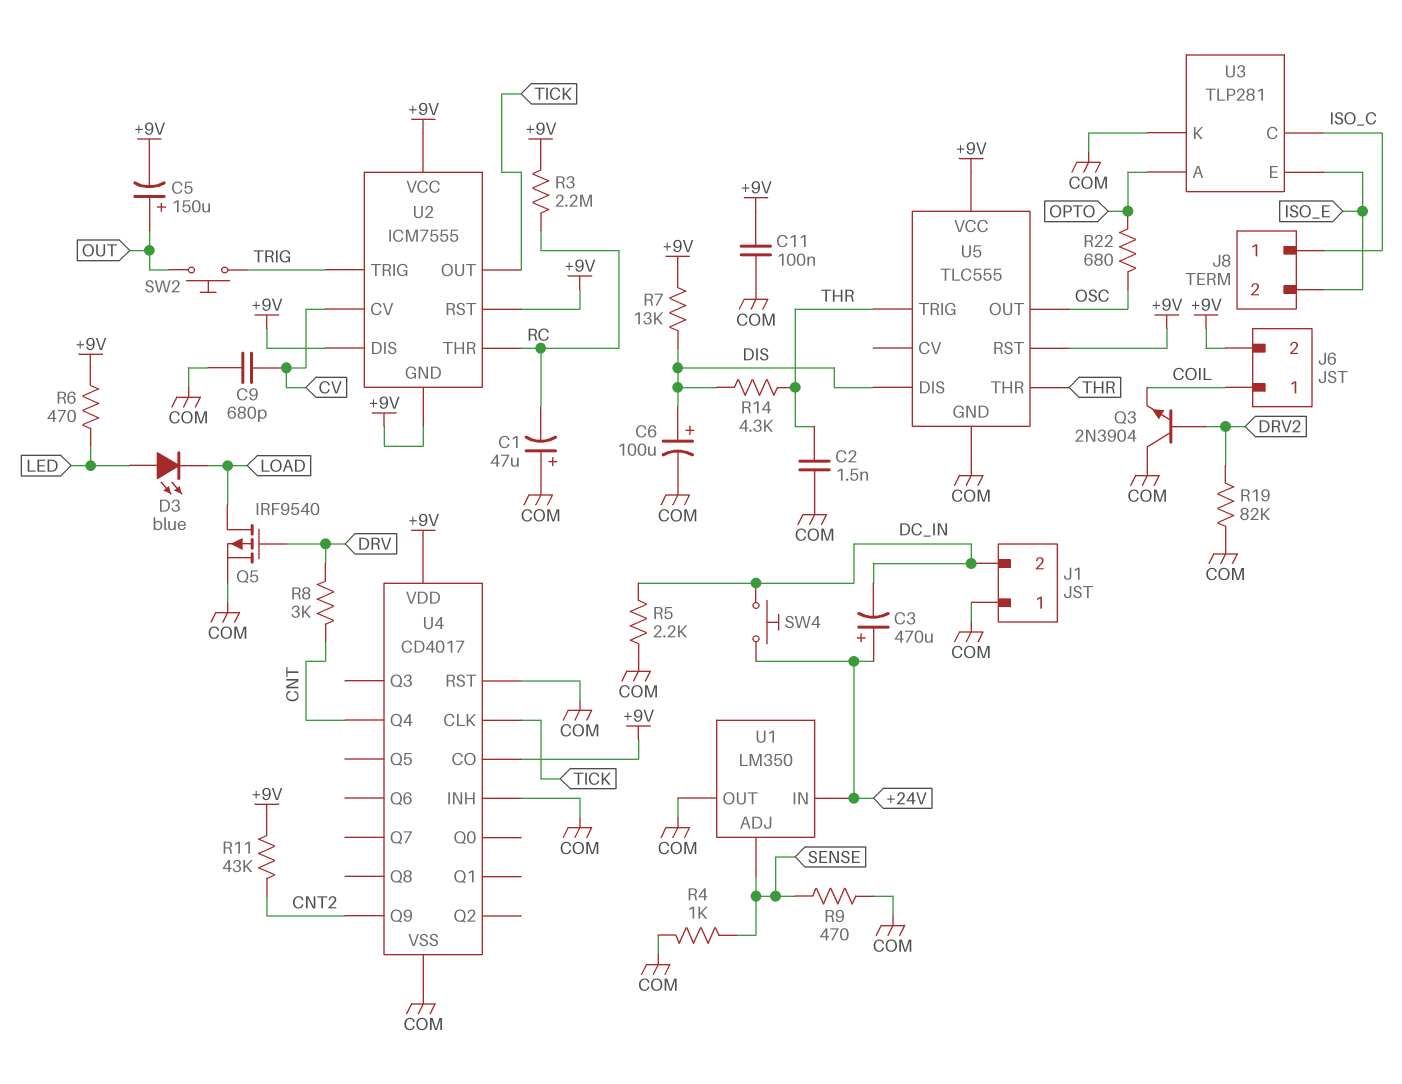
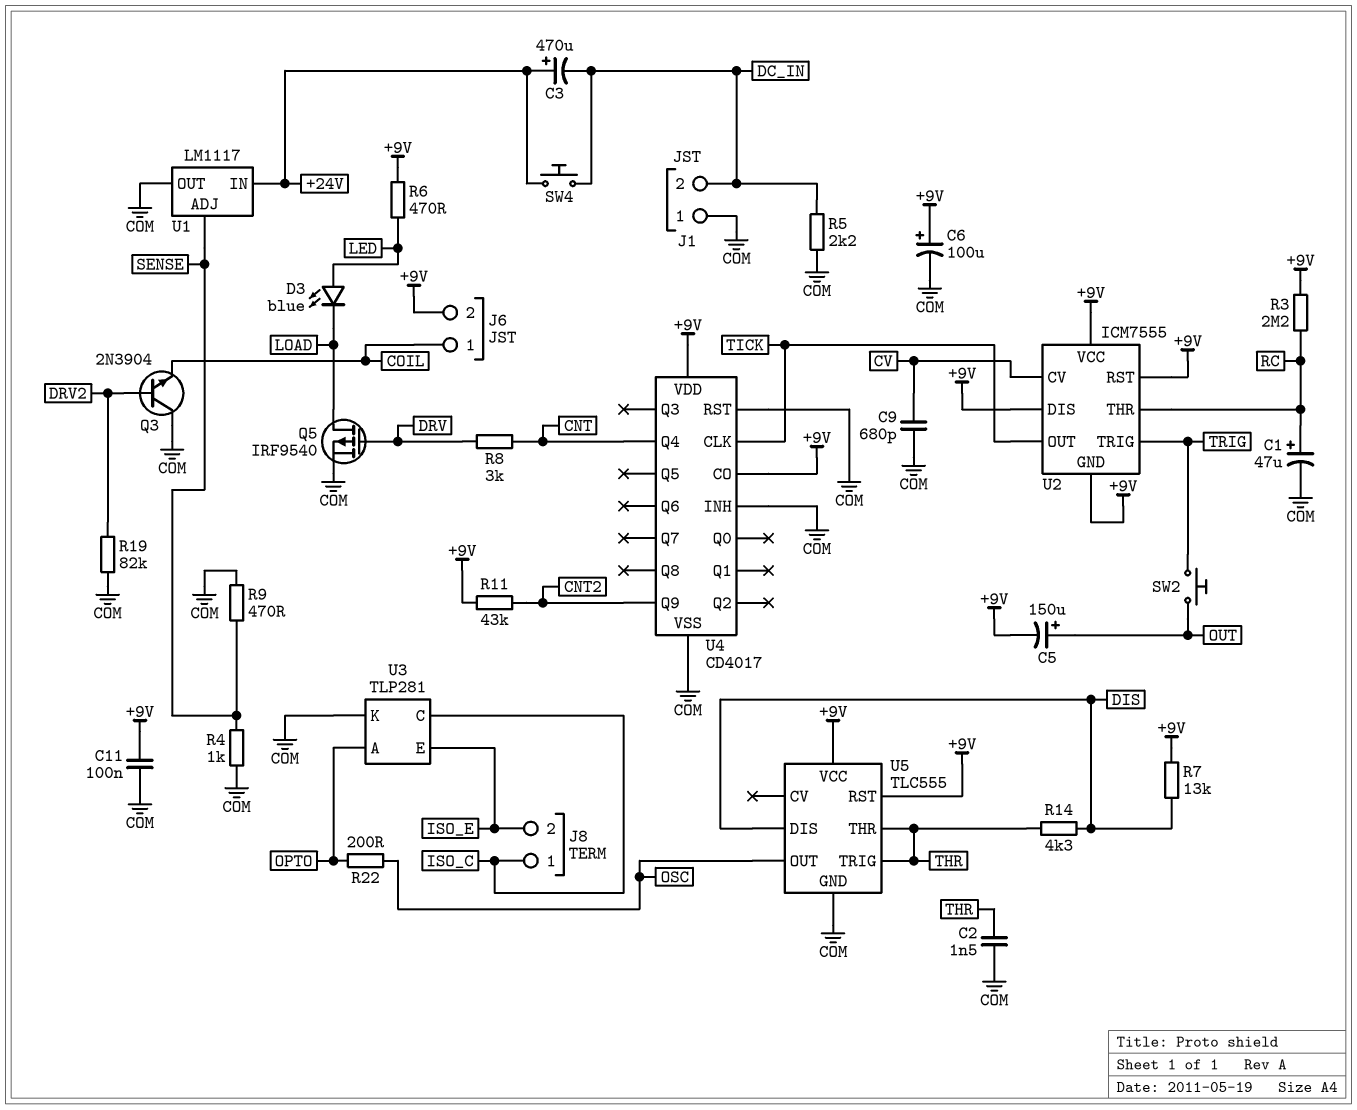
C1: 47uF (plus COM, minus RC) -> 47uF (plus RC, minus COM)
C6: 100uF (plus DIS, minus COM) -> 100uF (plus +9V, minus COM)
R22: 680 (OPTO, OSC) -> 200 (OPTO, OSC)
U1: LM350 -> LM1117

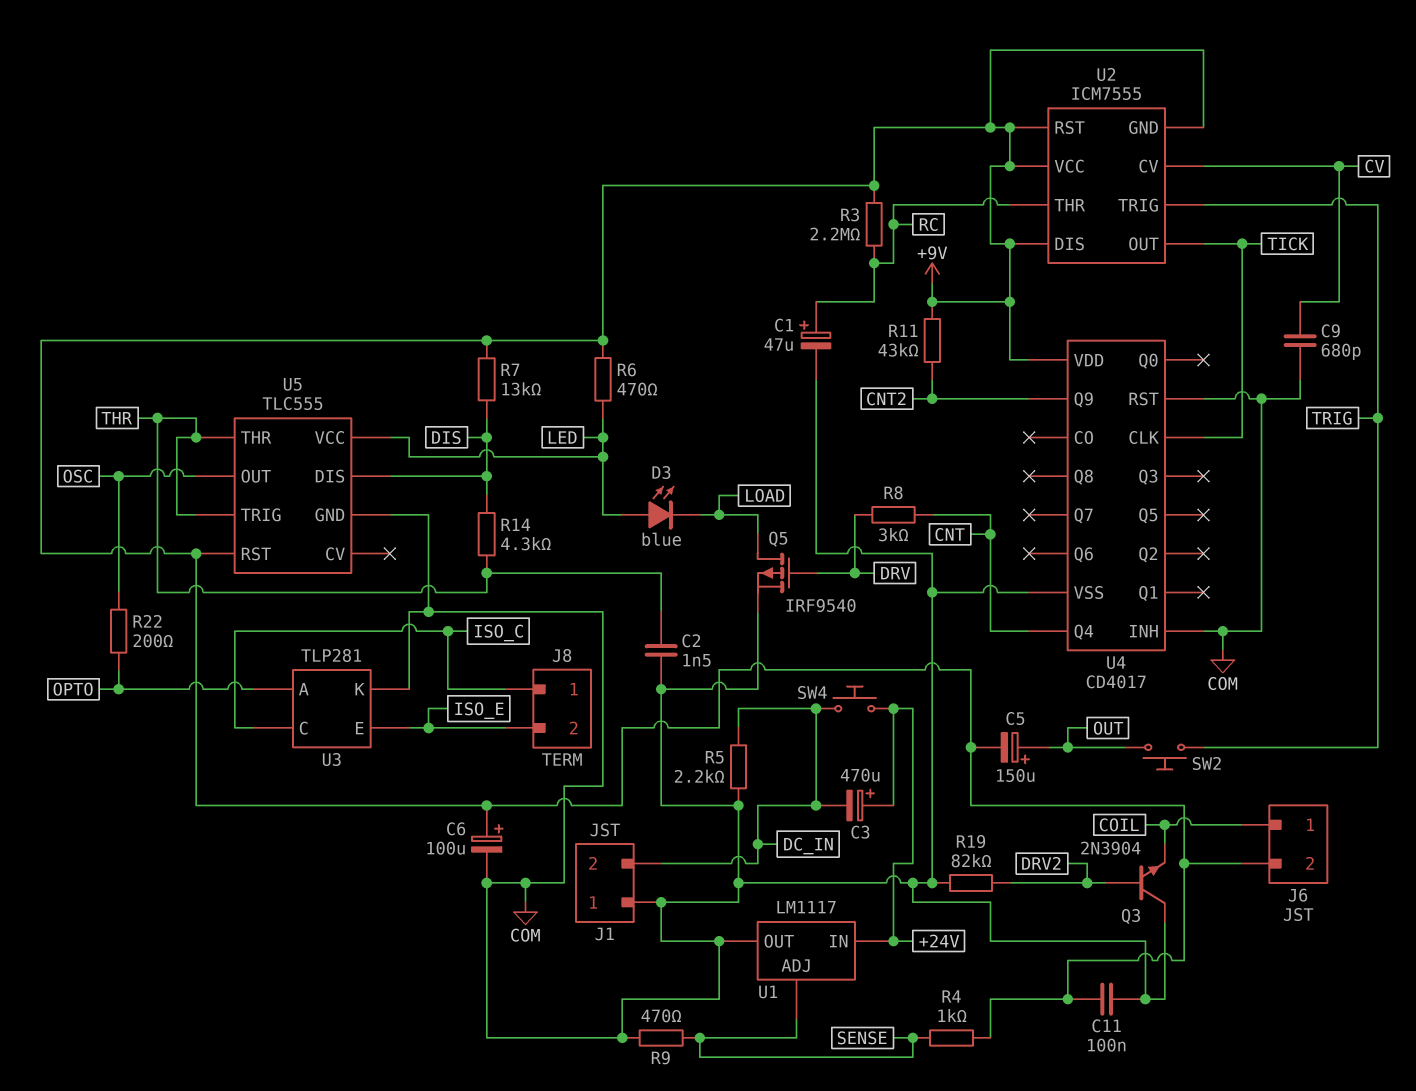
R4: 1k (COM, SENSE) -> 1k (+9V, SENSE)
U4 pin CO: +9V -> none
U5 pin VCC: +9V -> LED

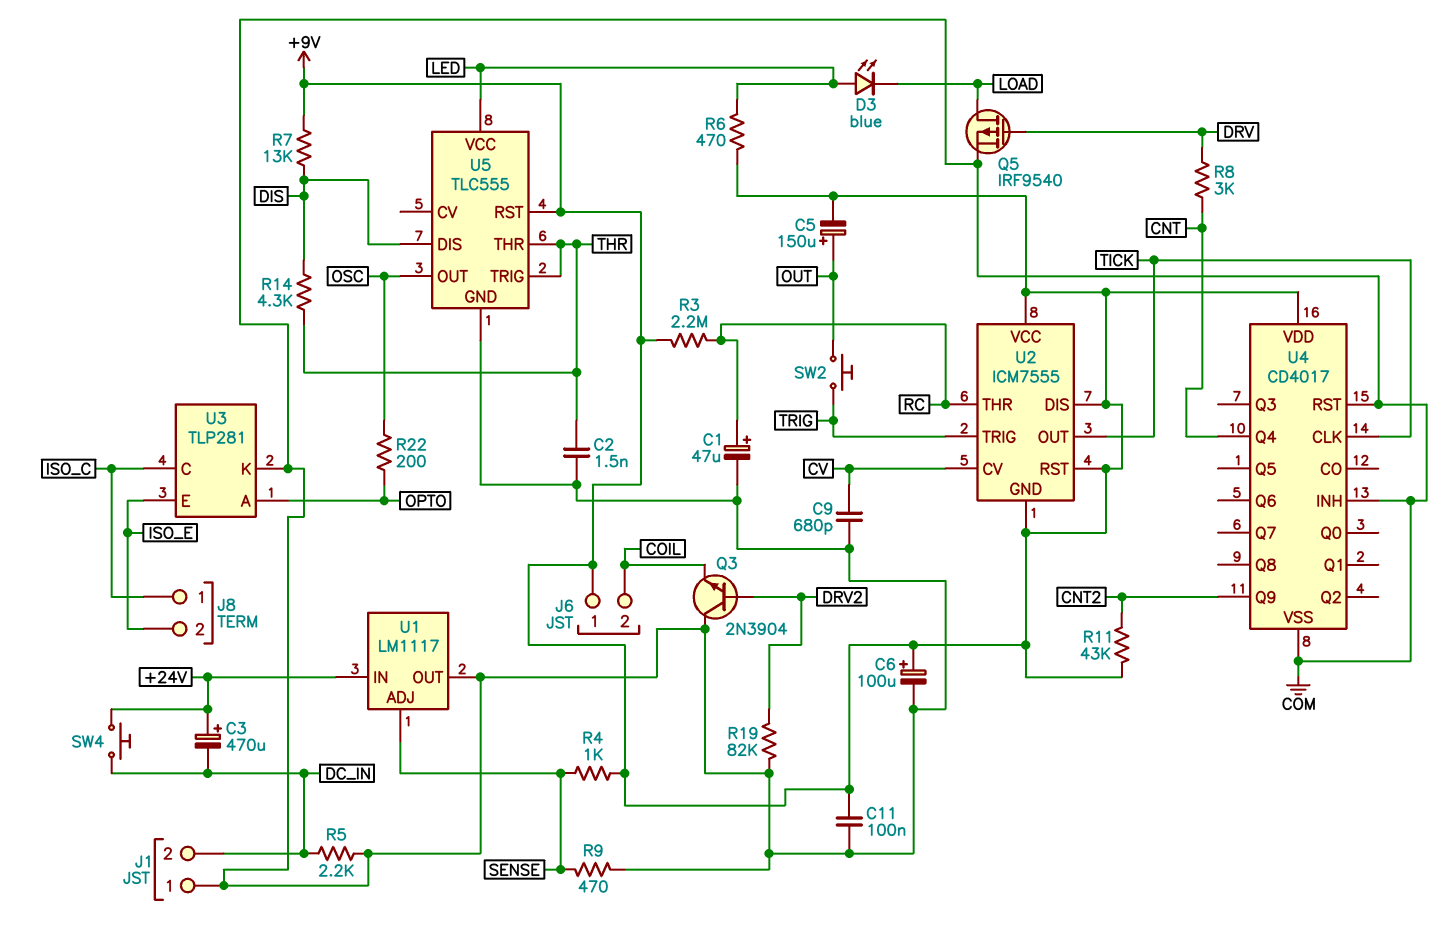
J6 pin 1: COIL -> +9V
J6 pin 2: +9V -> COIL

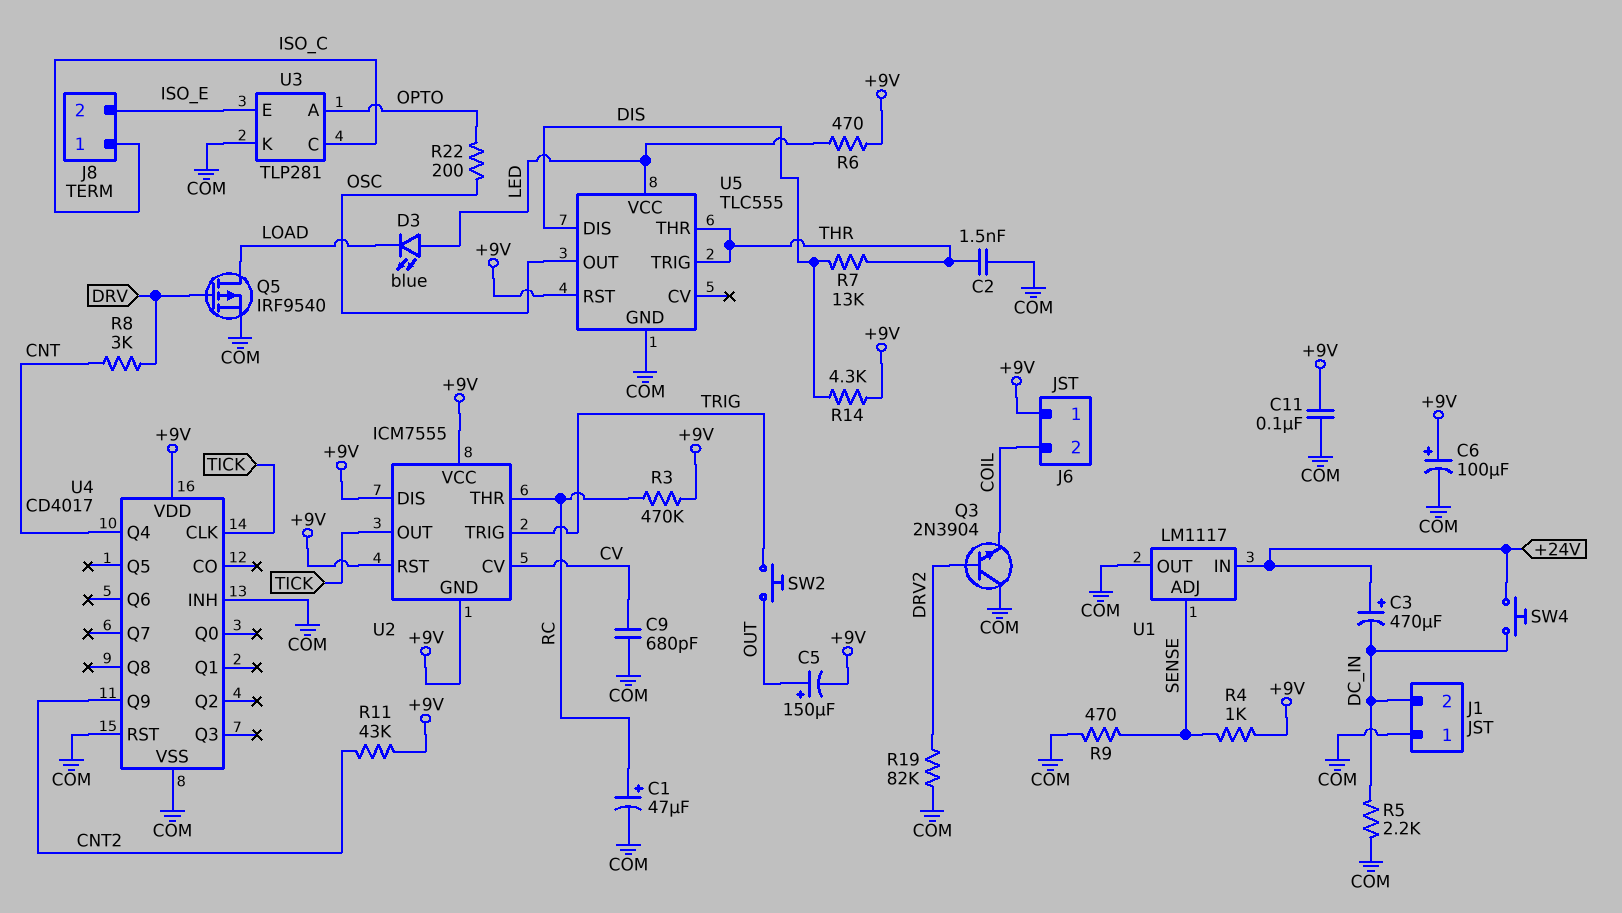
R3: 2.2M (+9V, RC) -> 470k (+9V, RC)
R7: 13k (+9V, DIS) -> 13k (DIS, THR)
R14: 4.3k (DIS, THR) -> 4.3k (+9V, DIS)

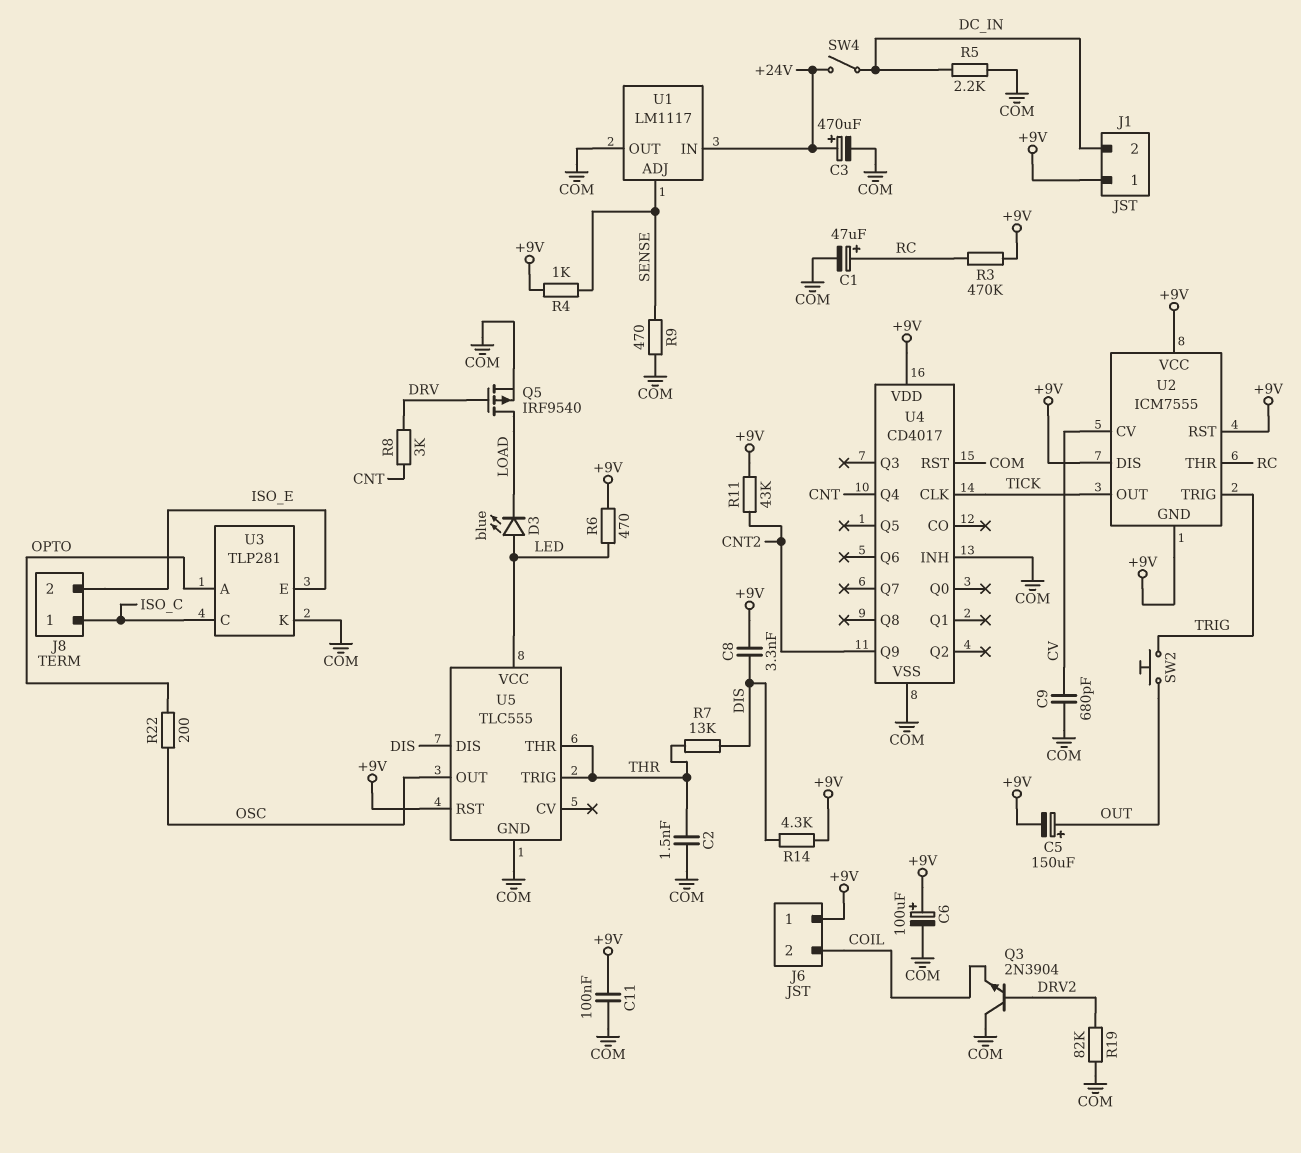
C3: 470uF (plus +24V, minus DC_IN) -> 470uF (plus +24V, minus COM)
C8: none -> 3.3nF (+9V, DIS)
J1 pin 1: COM -> +9V
SW4: button (+24V, DC_IN) -> switch (+24V, DC_IN)

